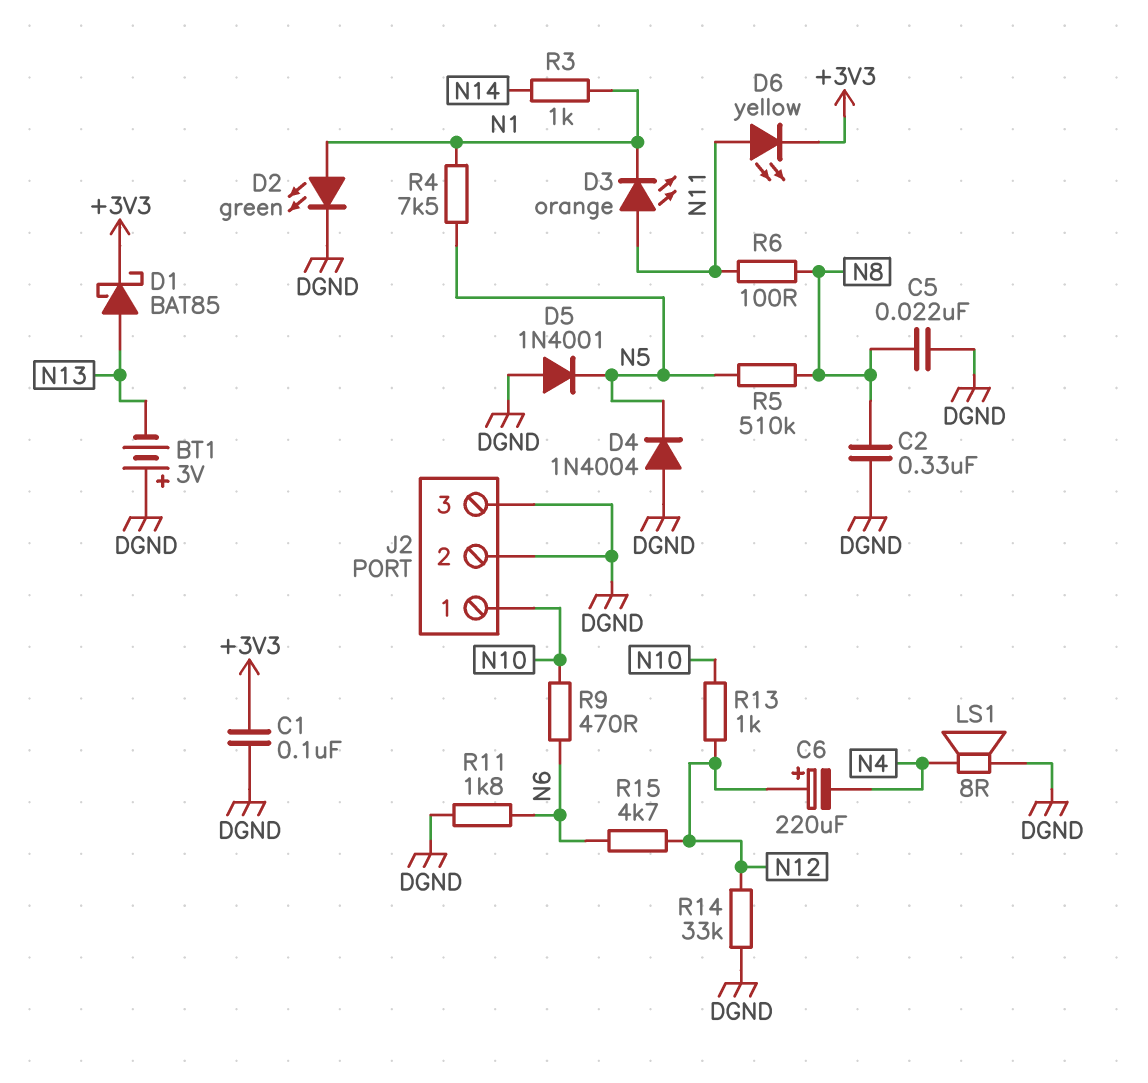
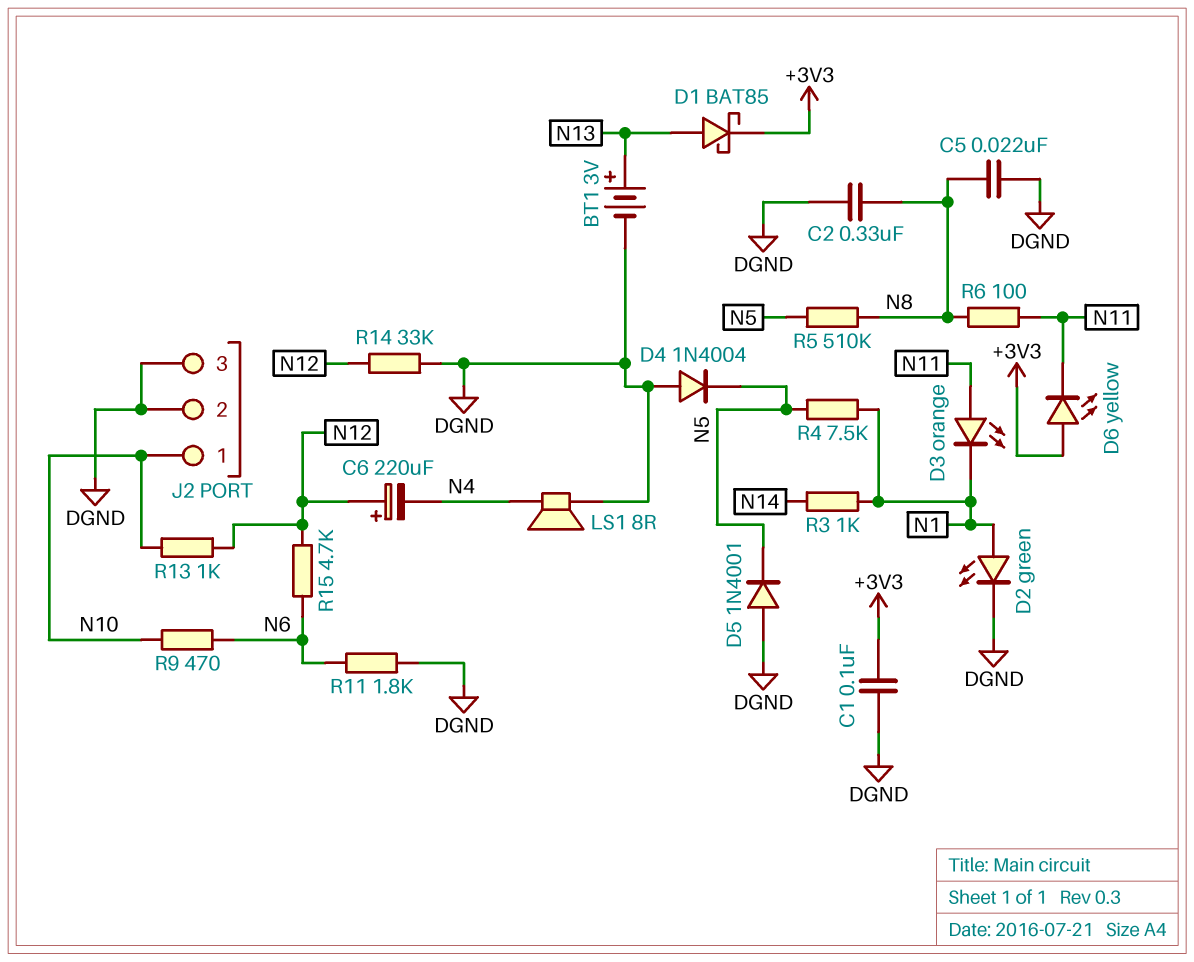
BT1: 3V (plus DGND, minus N13) -> 3V (plus N13, minus DGND)
D6: LED yellow (A N11, K +3V3) -> LED yellow (A +3V3, K N11)

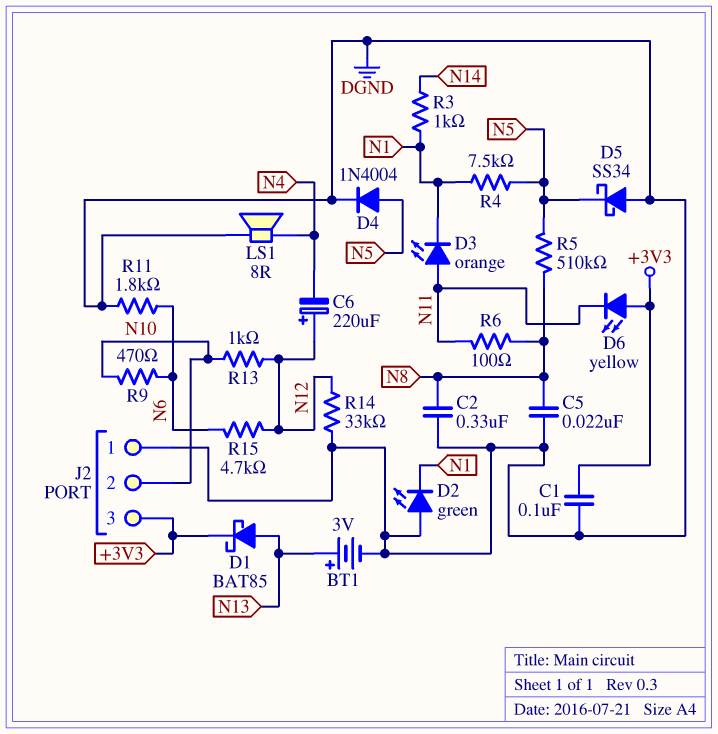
D2: LED green (A N1, K DGND) -> LED green (A DGND, K N1)
D4: diode 1N4004 (A DGND, K N5) -> diode 1N4004 (A N5, K DGND)
D5: diode 1N4001 (A DGND, K N5) -> schottky SS34 (A DGND, K N5)
J2 pin 1: N10 -> DGND
J2 pin 2: DGND -> N10
J2 pin 3: DGND -> +3V3

